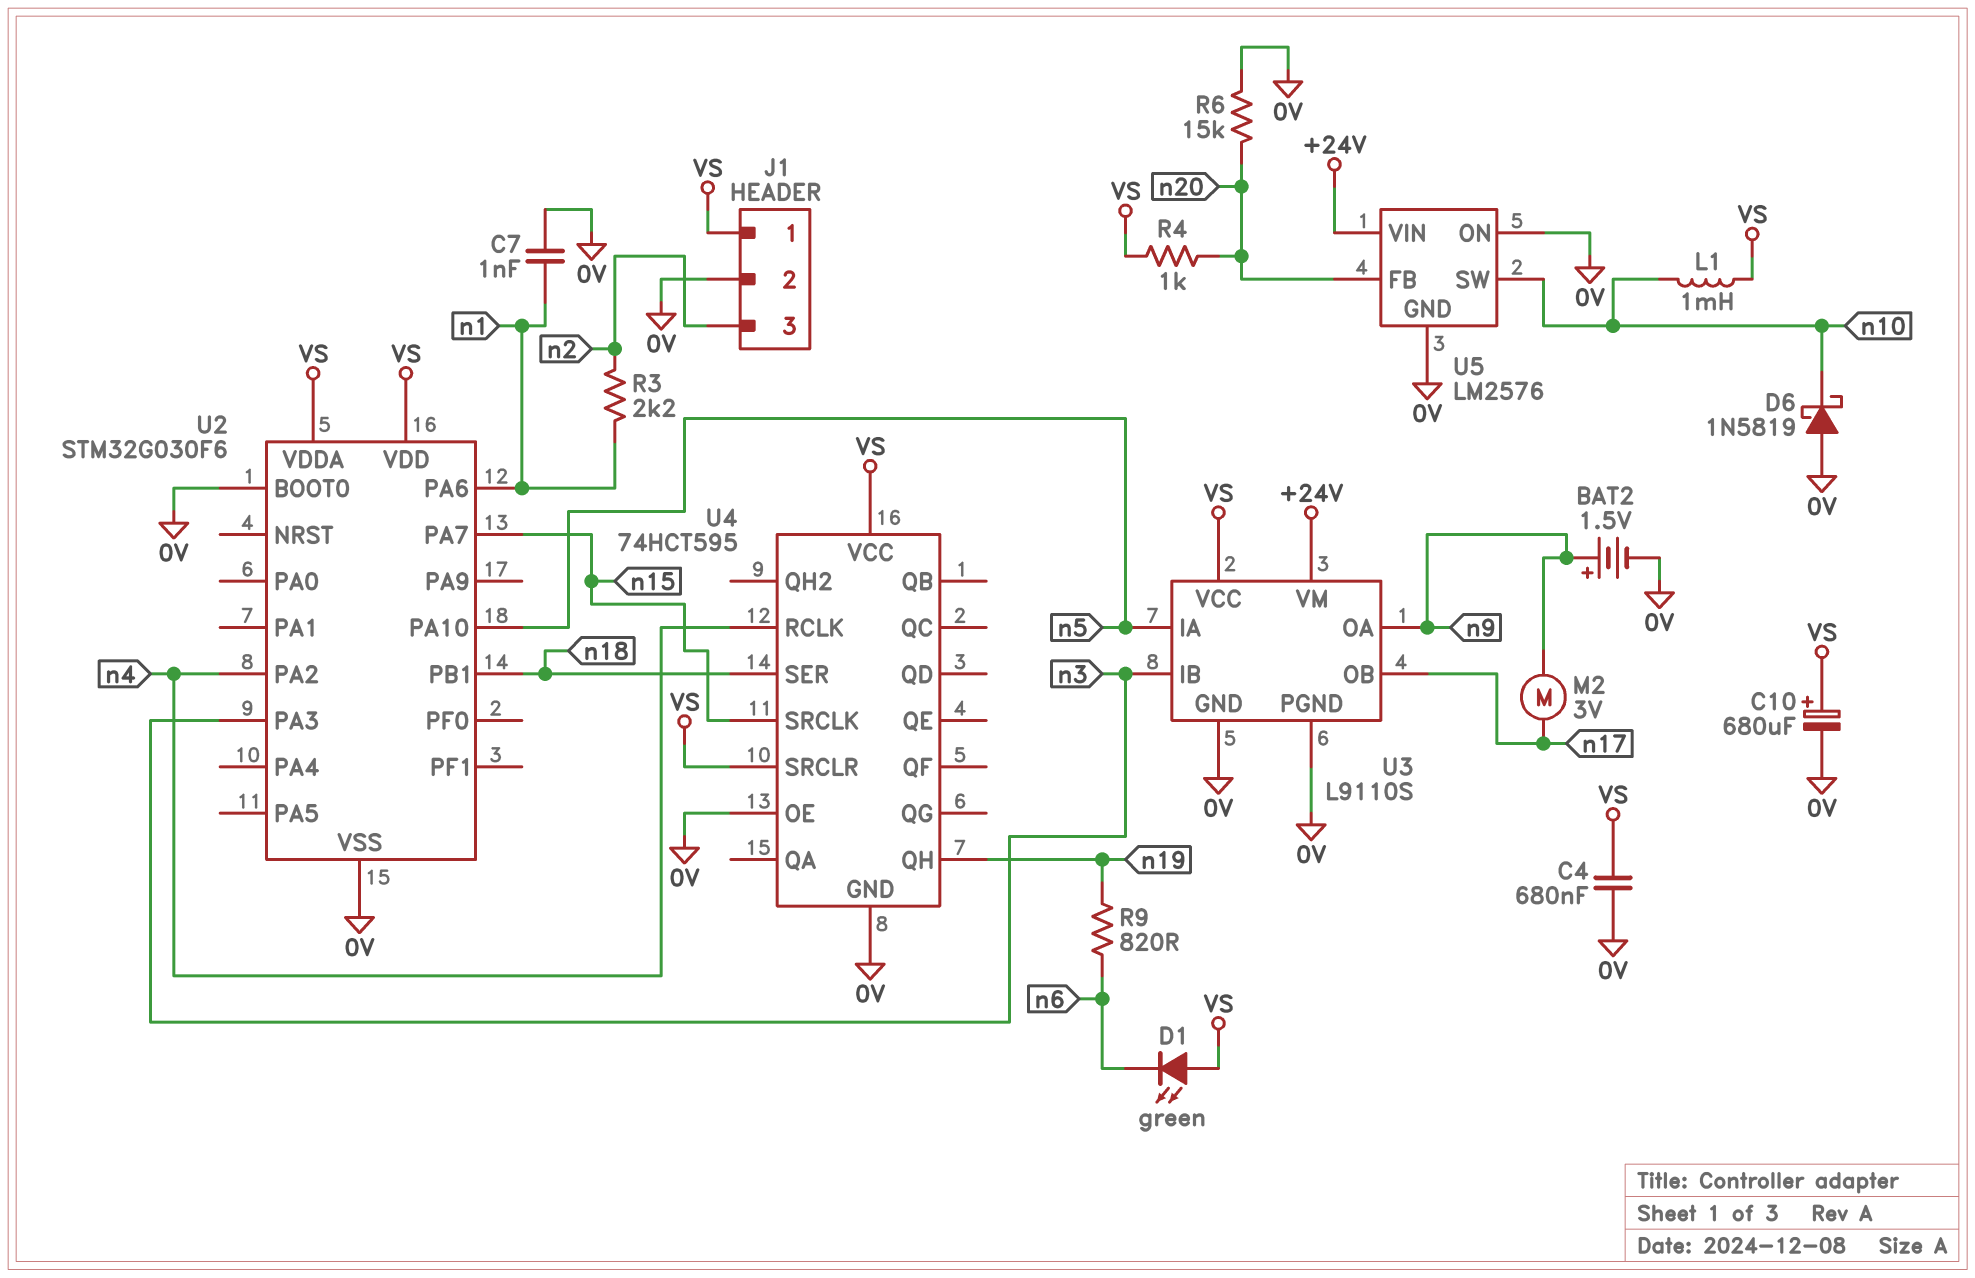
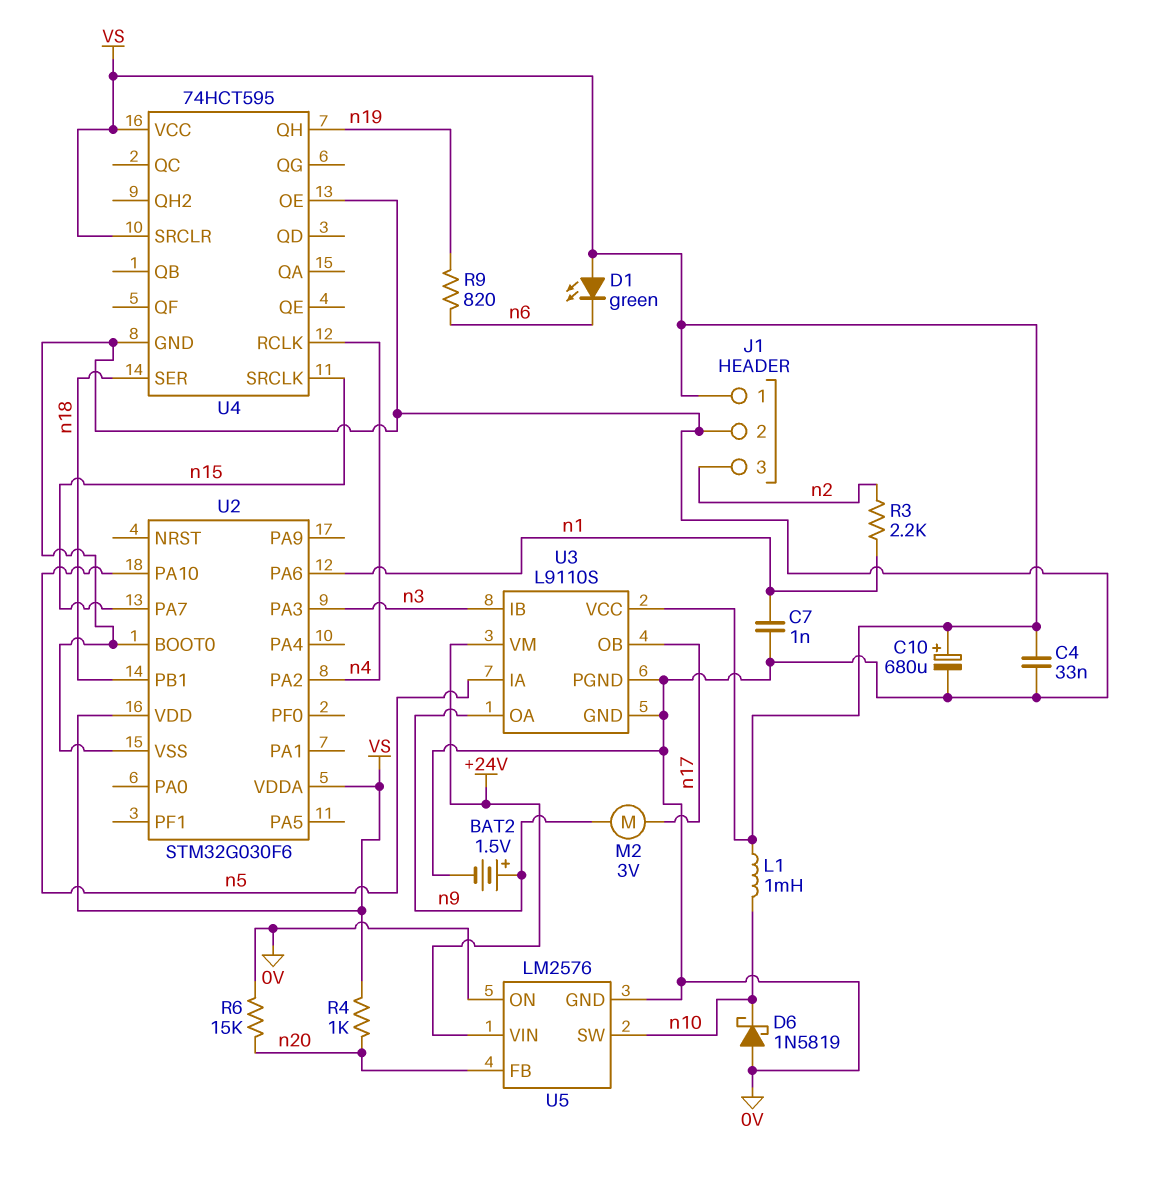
C4: 680nF (0V, VS) -> 33nF (0V, VS)

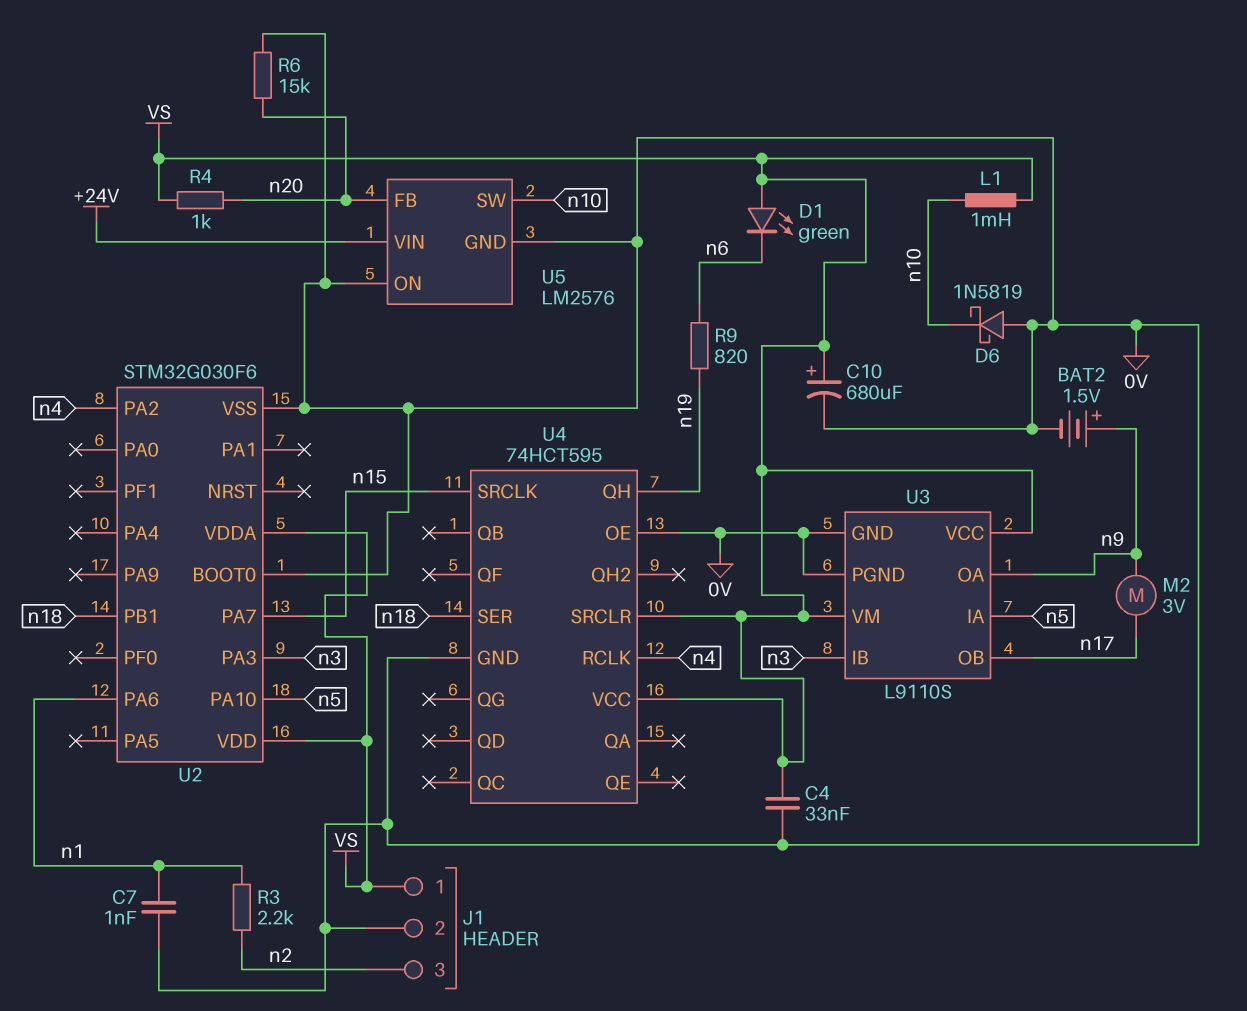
U3 pin VM: +24V -> VS

